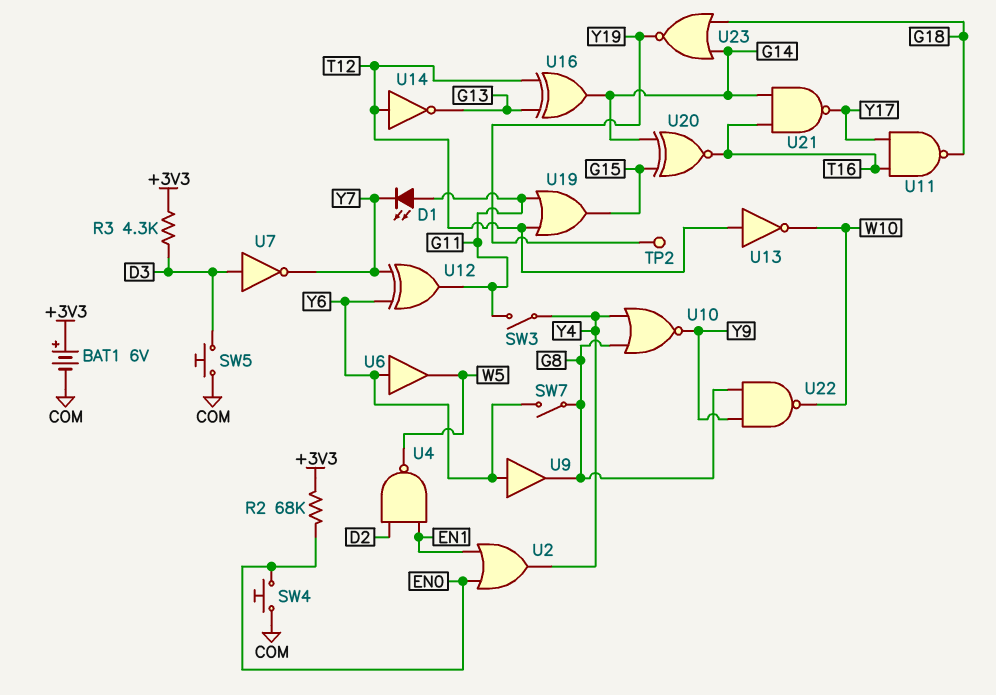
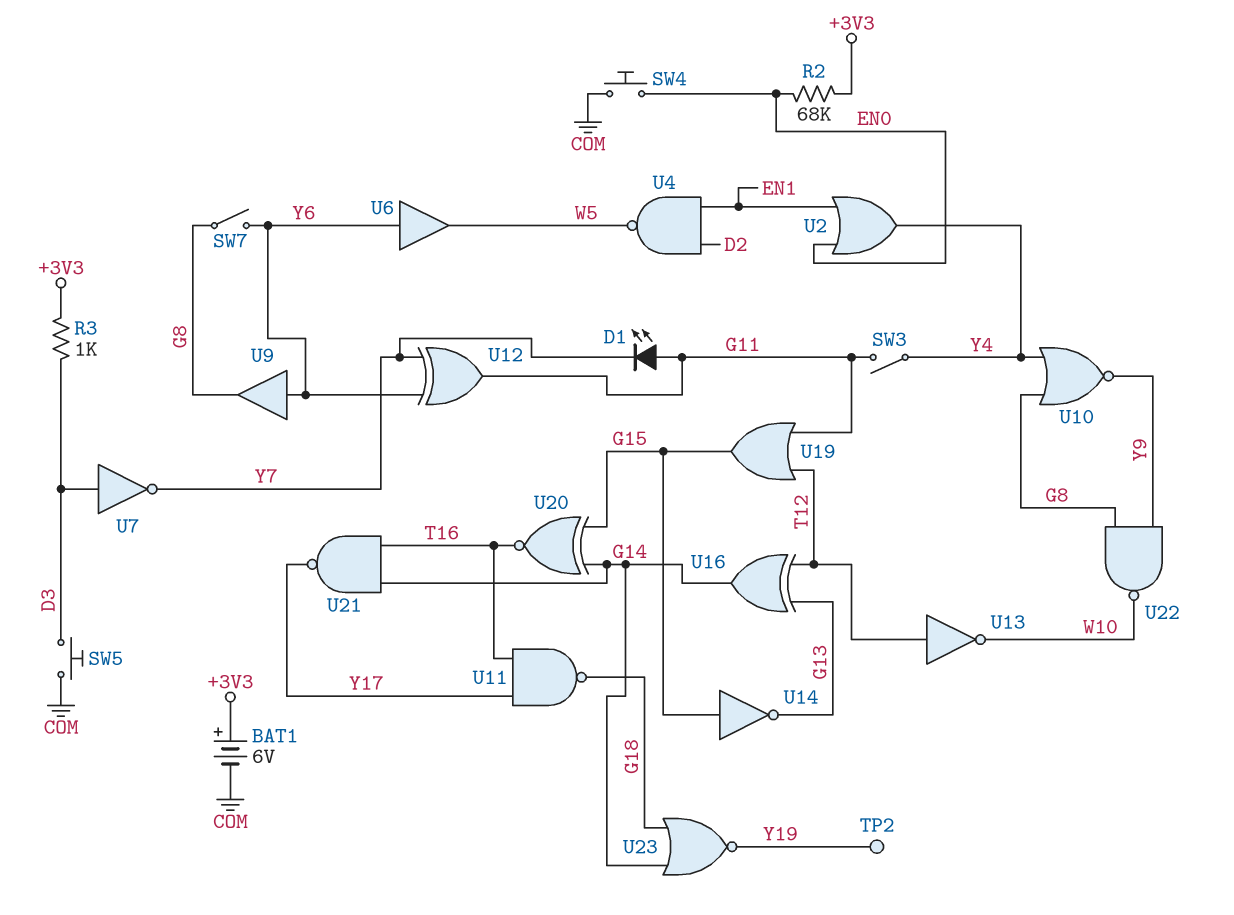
R3: 4.3k (+3V3, D3) -> 1k (+3V3, D3)
U14: NOT (in T12, out G13) -> NOT (in G15, out G13)

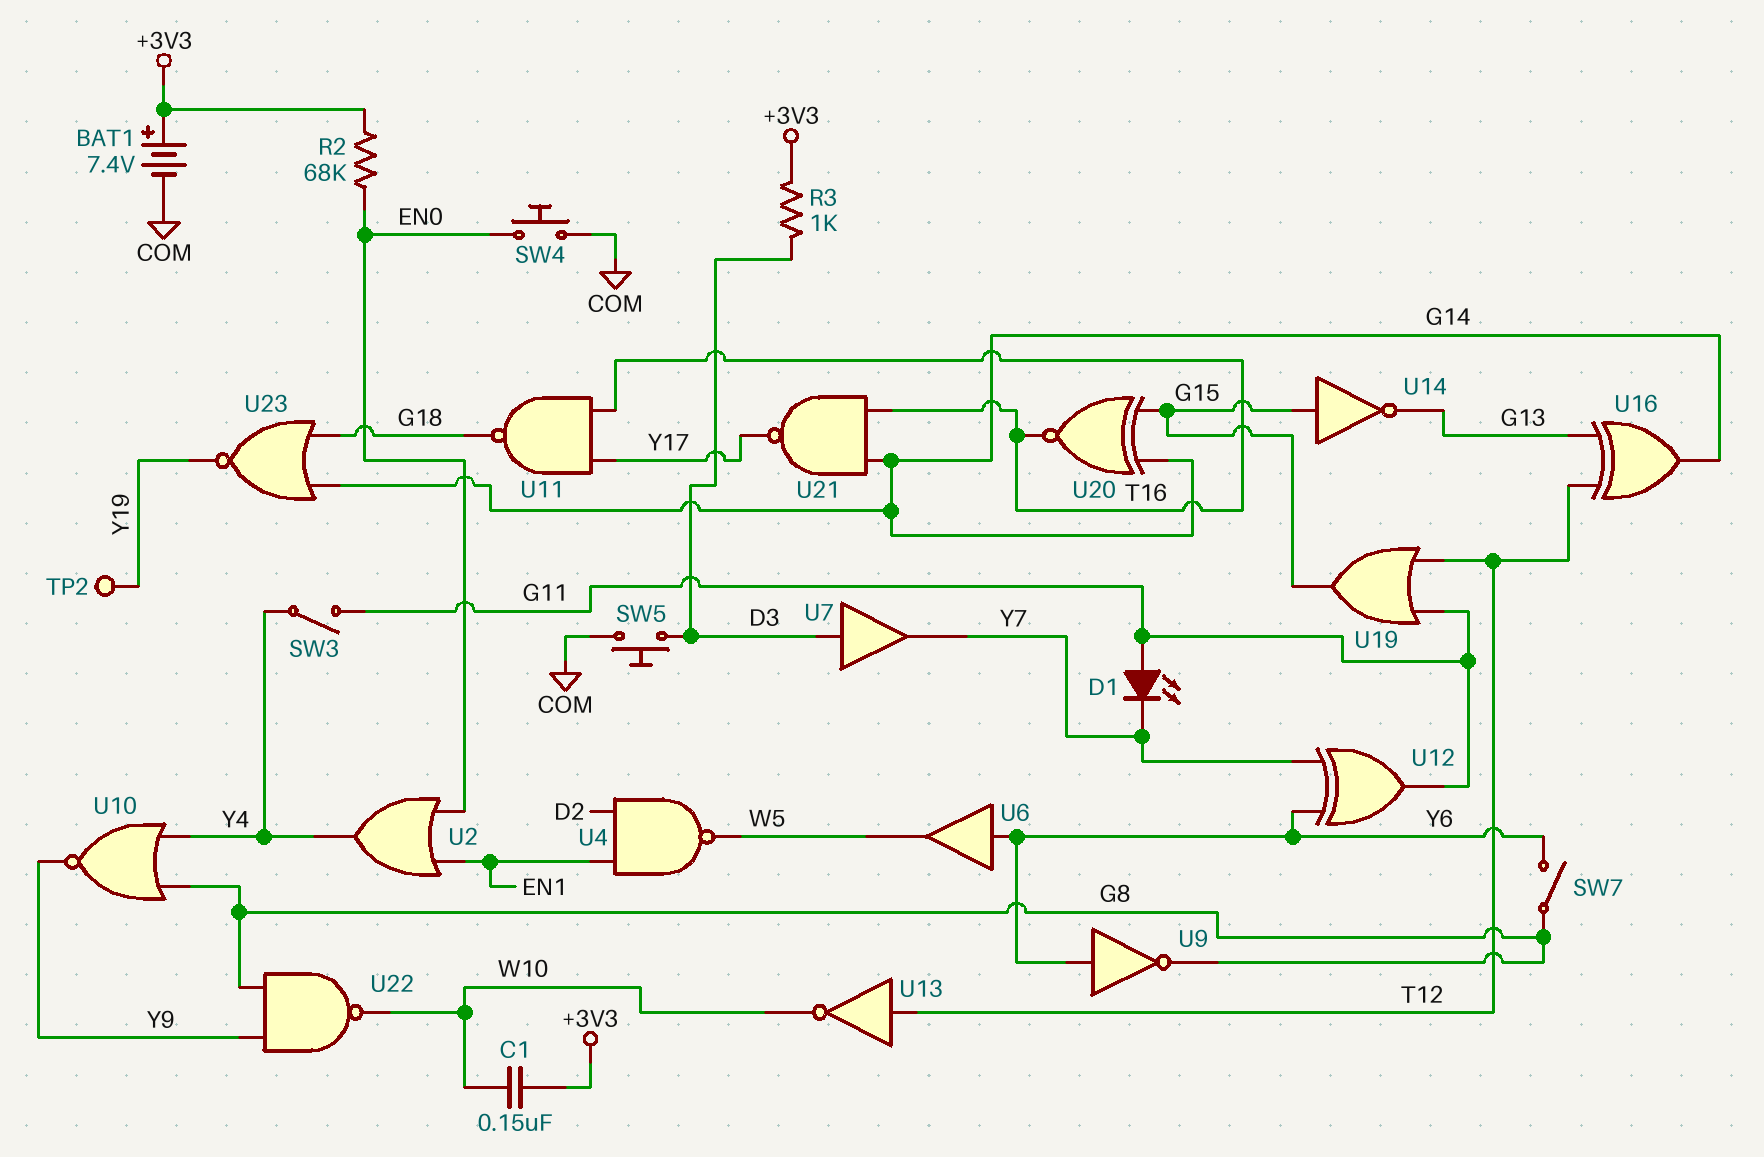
BAT1: 6V (plus +3V3, minus COM) -> 7.4V (plus +3V3, minus COM)
C1: none -> 150nF (+3V3, W10)
U7: NOT (in D3, out Y7) -> buffer (in D3, out Y7)
U9: buffer (in Y6, out G8) -> NOT (in Y6, out G8)

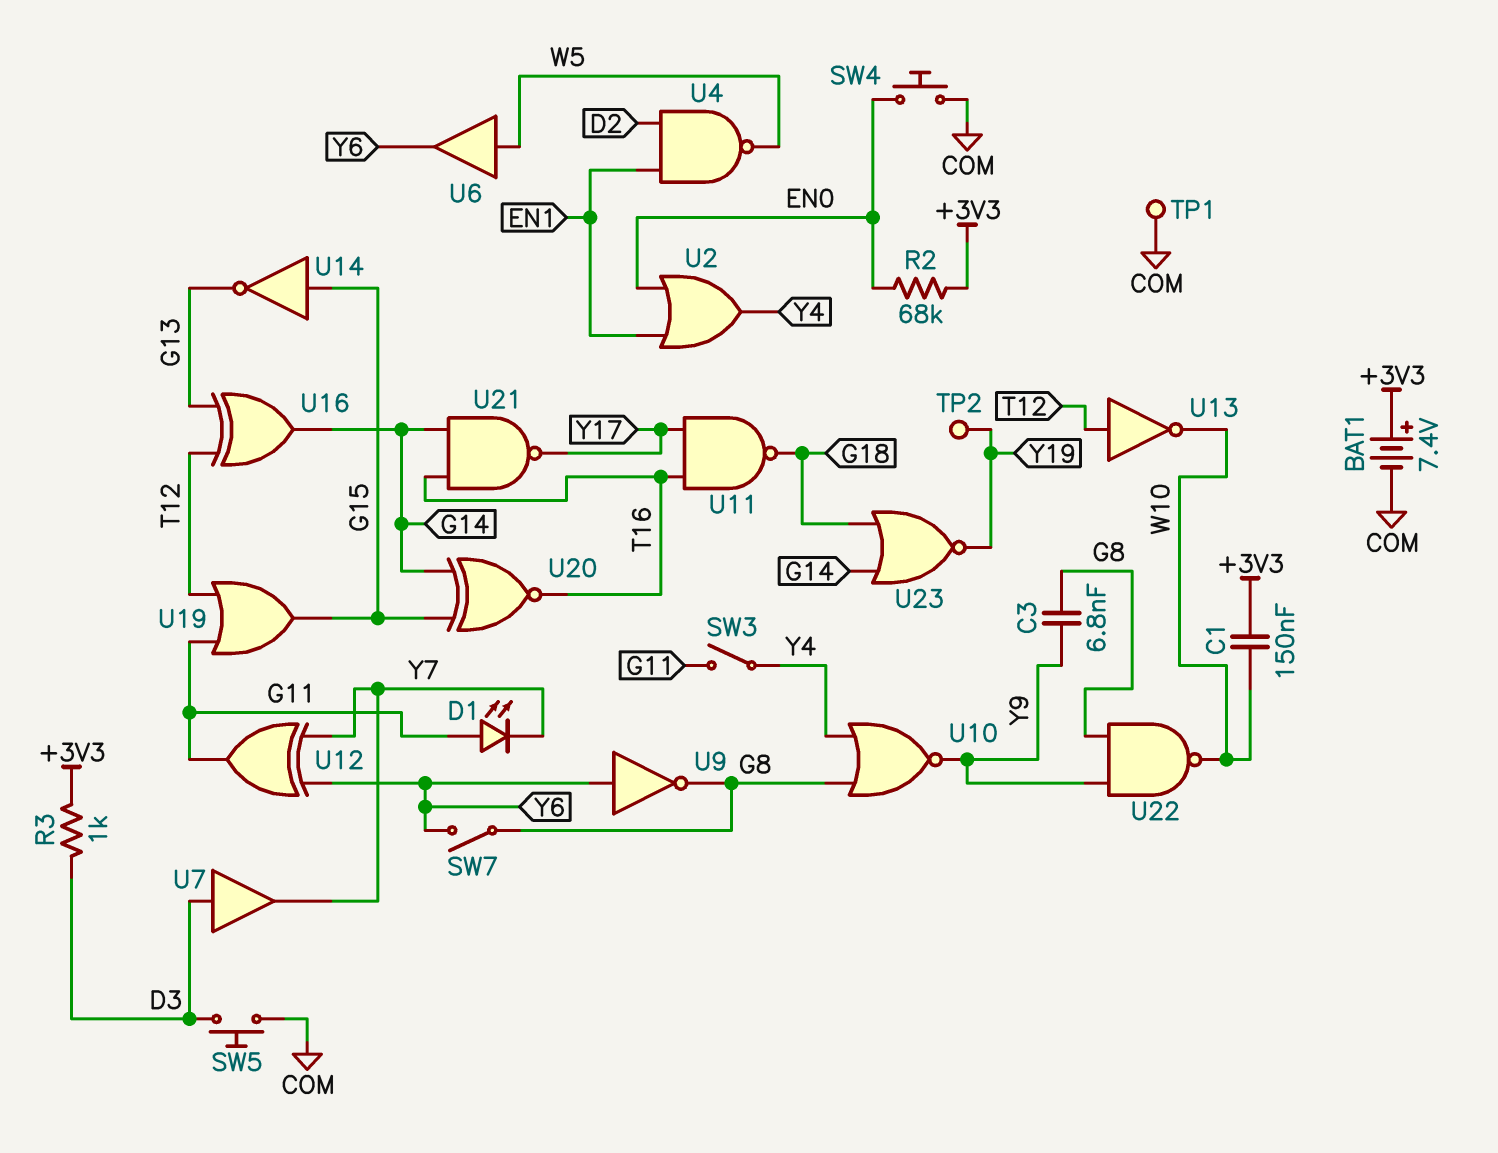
C3: none -> 6.8nF (G8, Y9)
TP1: none -> test point (COM)
U6: buffer (in Y6, out W5) -> buffer (in W5, out Y6)

